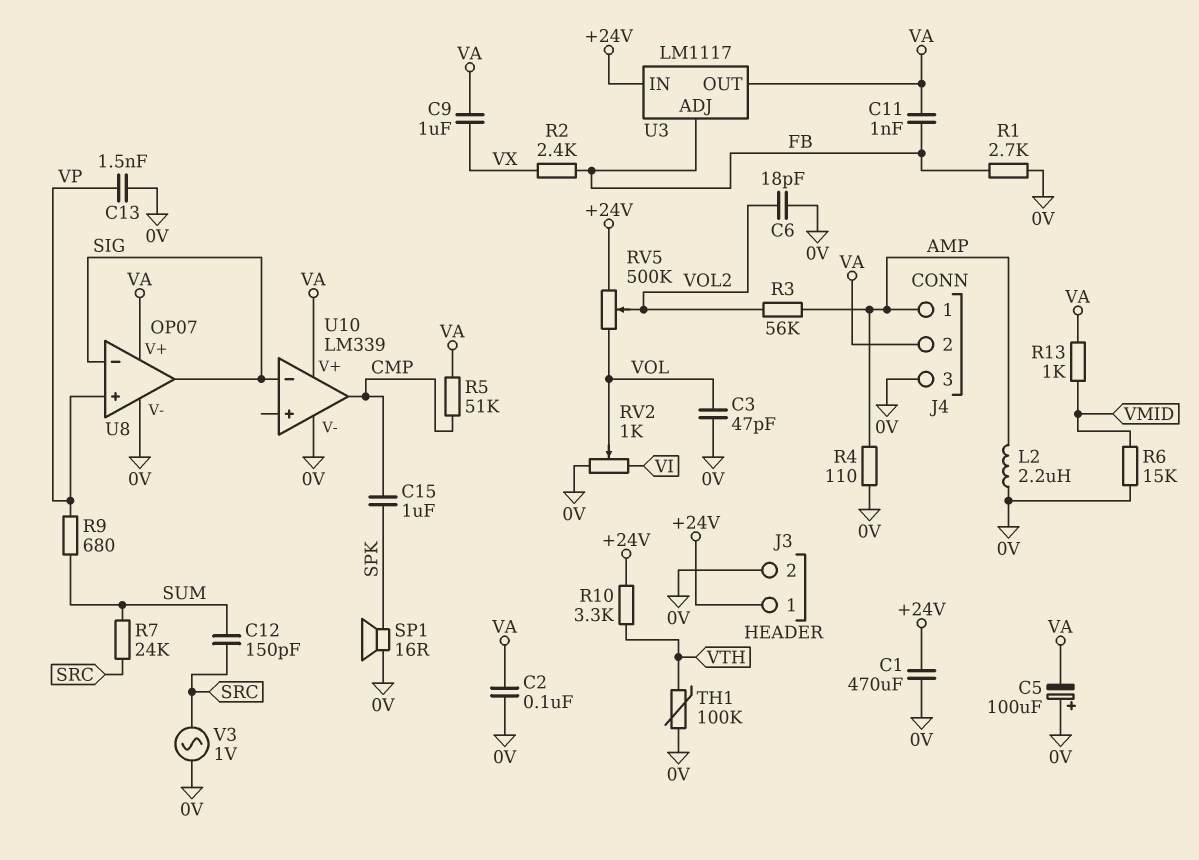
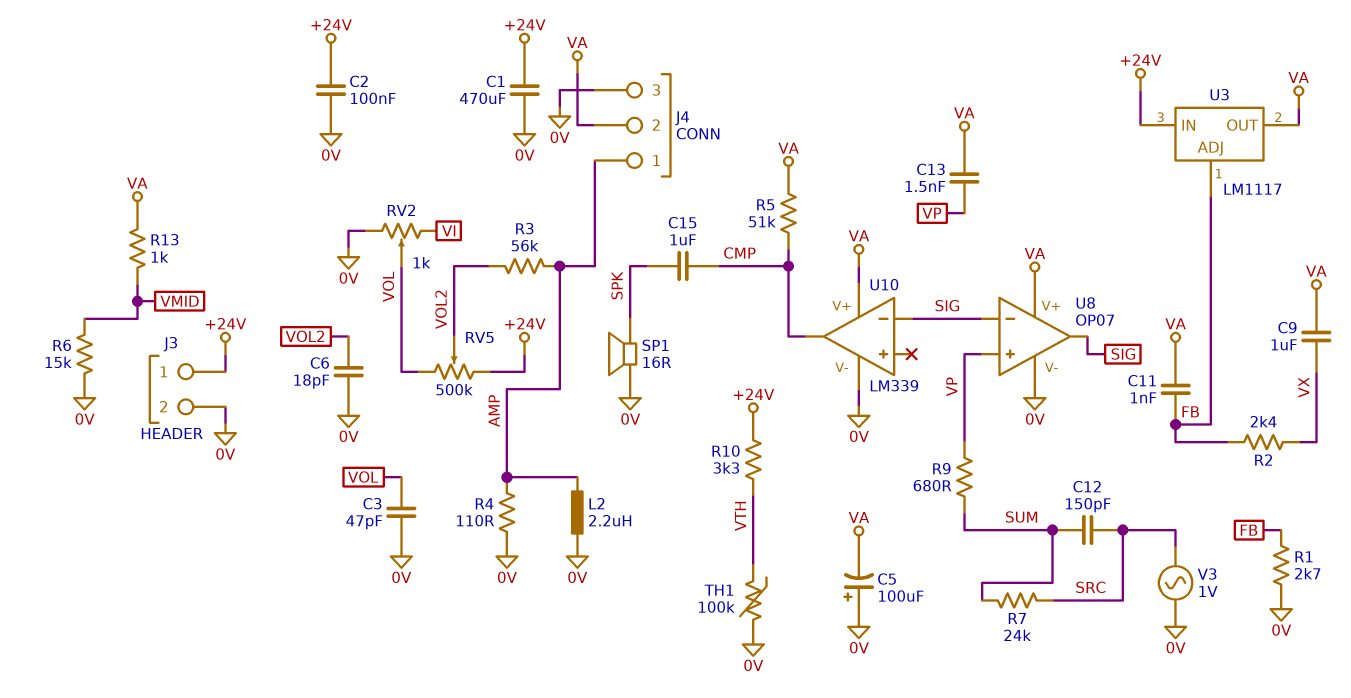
C2: 100nF (0V, VA) -> 100nF (+24V, 0V)
C13: 1.5nF (0V, VP) -> 1.5nF (VA, VP)

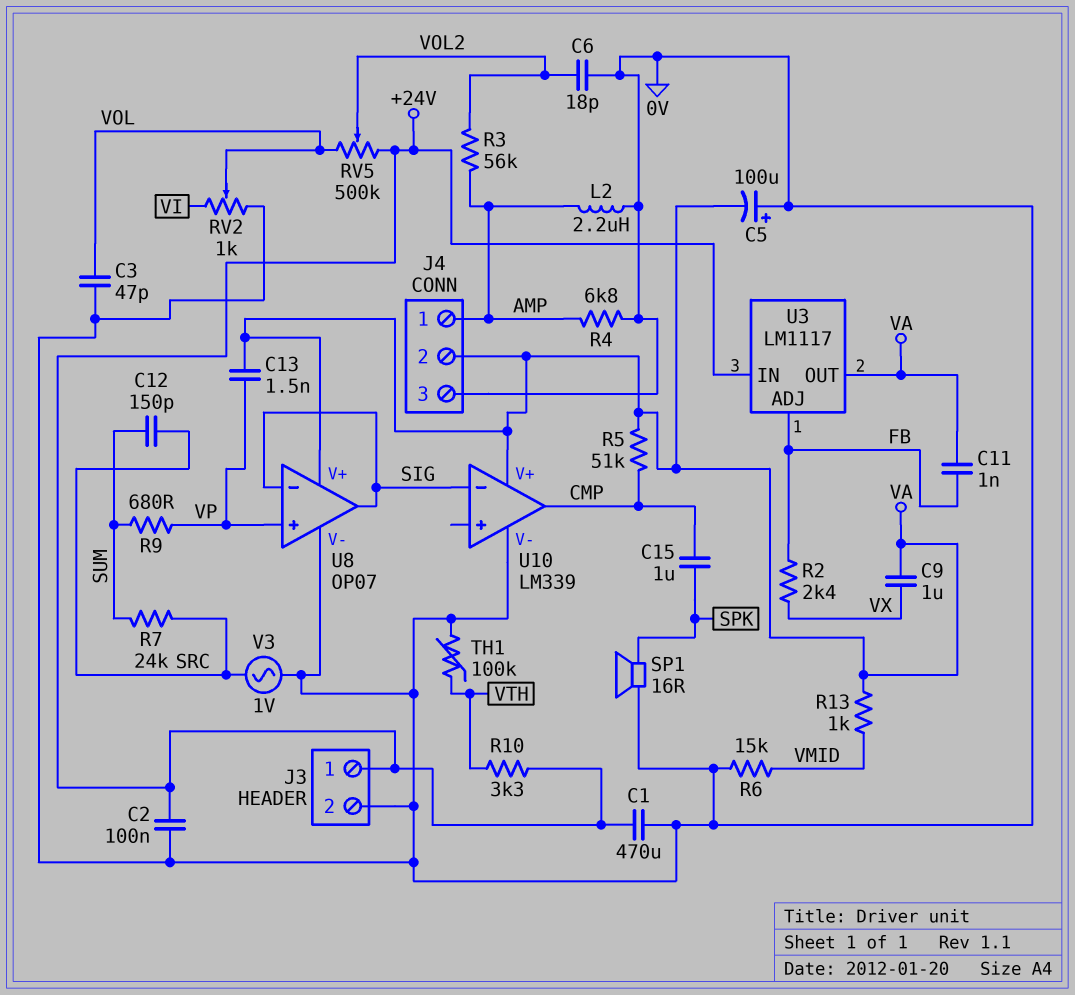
R1: 2.7k (0V, FB) -> none
R4: 110 (0V, AMP) -> 6.8k (0V, AMP)

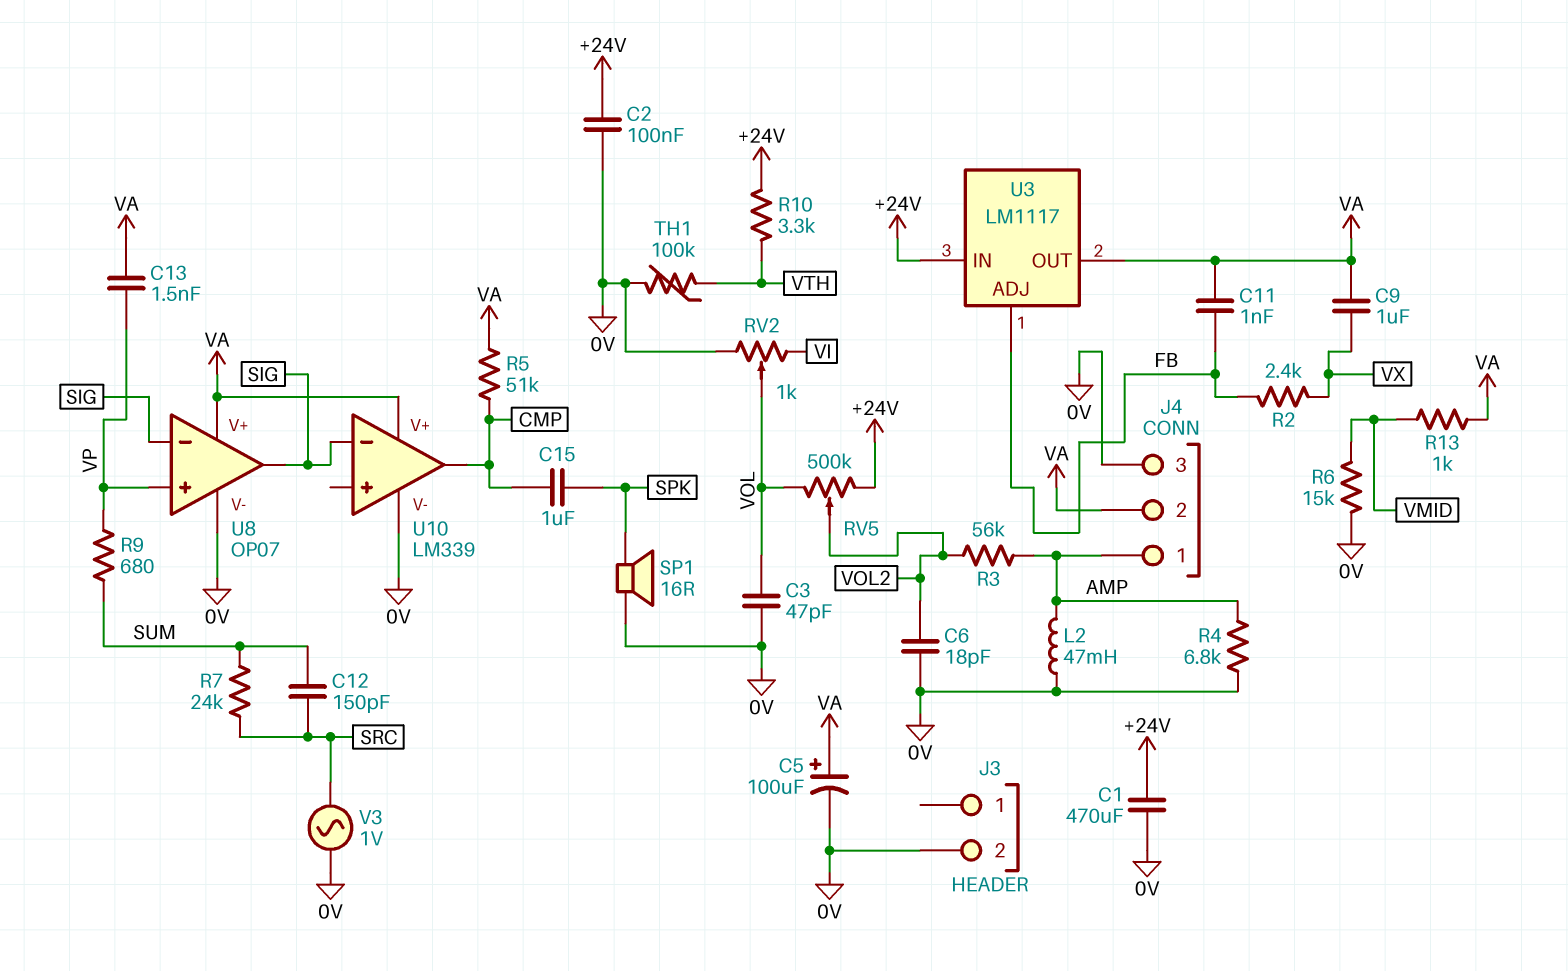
C5: 100uF (plus 0V, minus VA) -> 100uF (plus VA, minus 0V)
J3 pin 1: +24V -> none
L2: 2.2uH (0V, AMP) -> 47mH (0V, AMP)

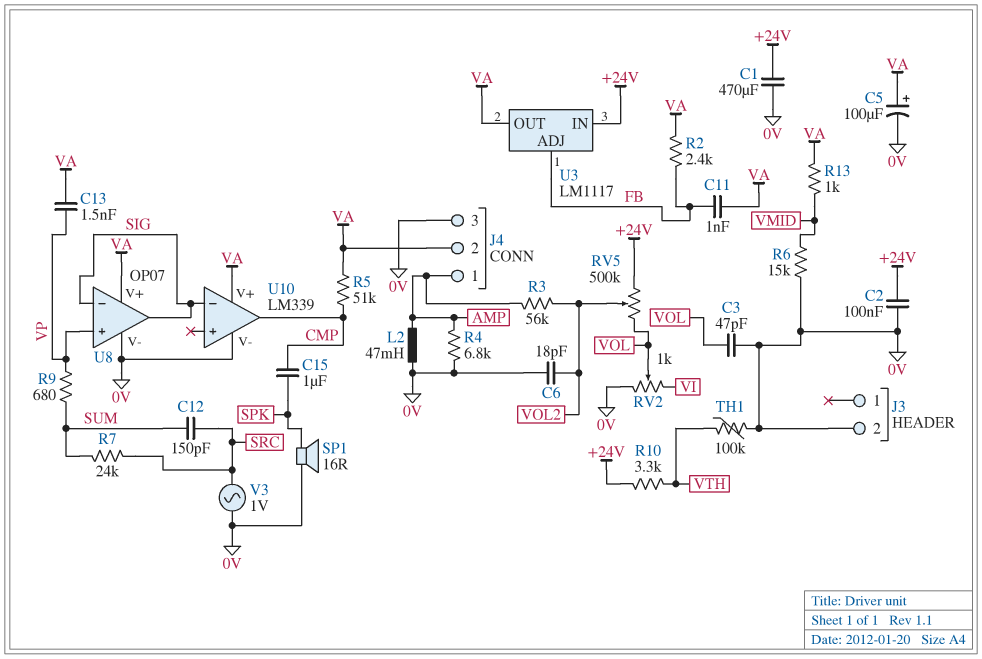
C9: 1uF (VA, VX) -> none
R2: 2.4k (FB, VX) -> 2.4k (FB, VA)

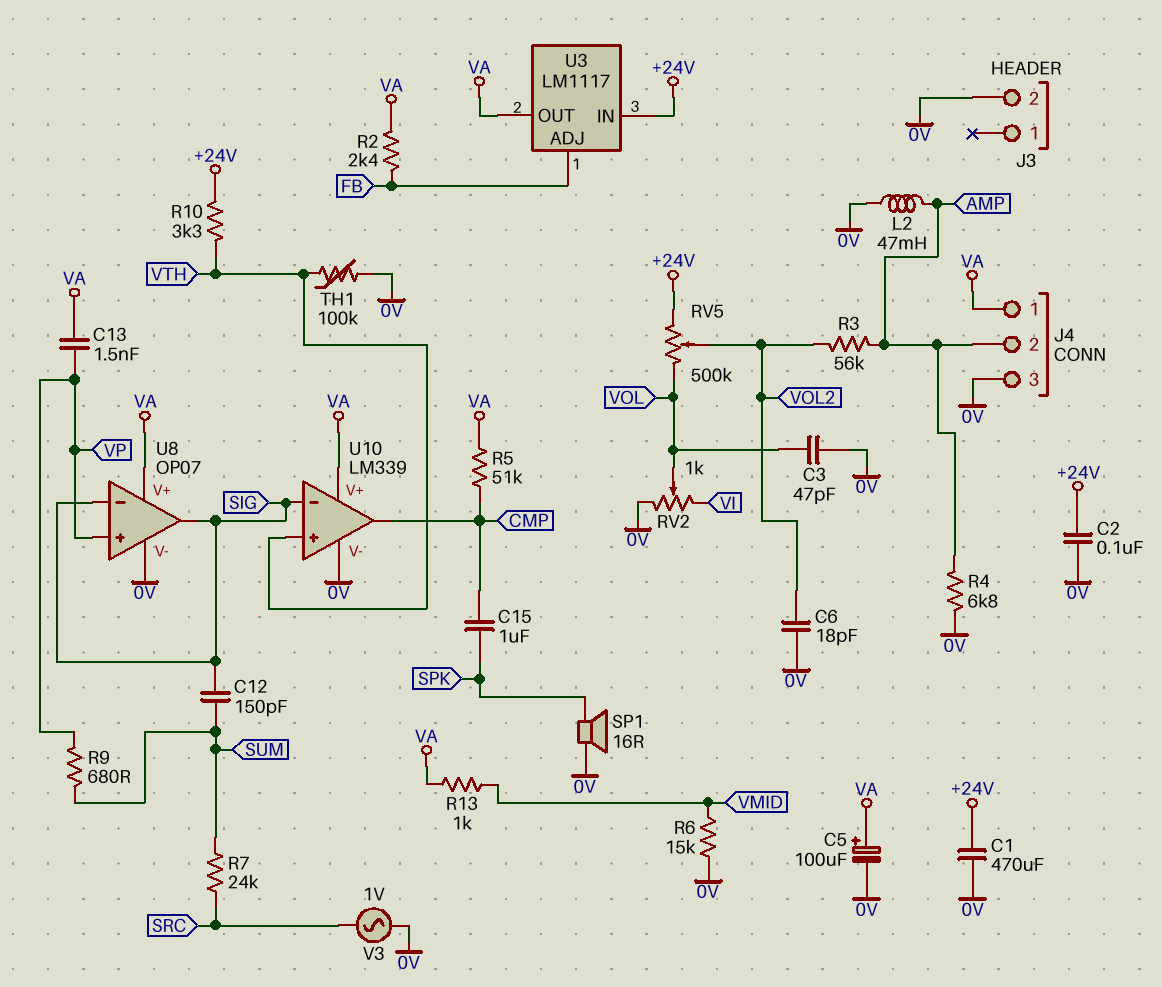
C11: 1nF (FB, VA) -> none
C12: 150pF (SRC, SUM) -> 150pF (SIG, SUM)
J4 pin 1: AMP -> VA
J4 pin 2: VA -> AMP
U10 pin in+: none -> VTH

